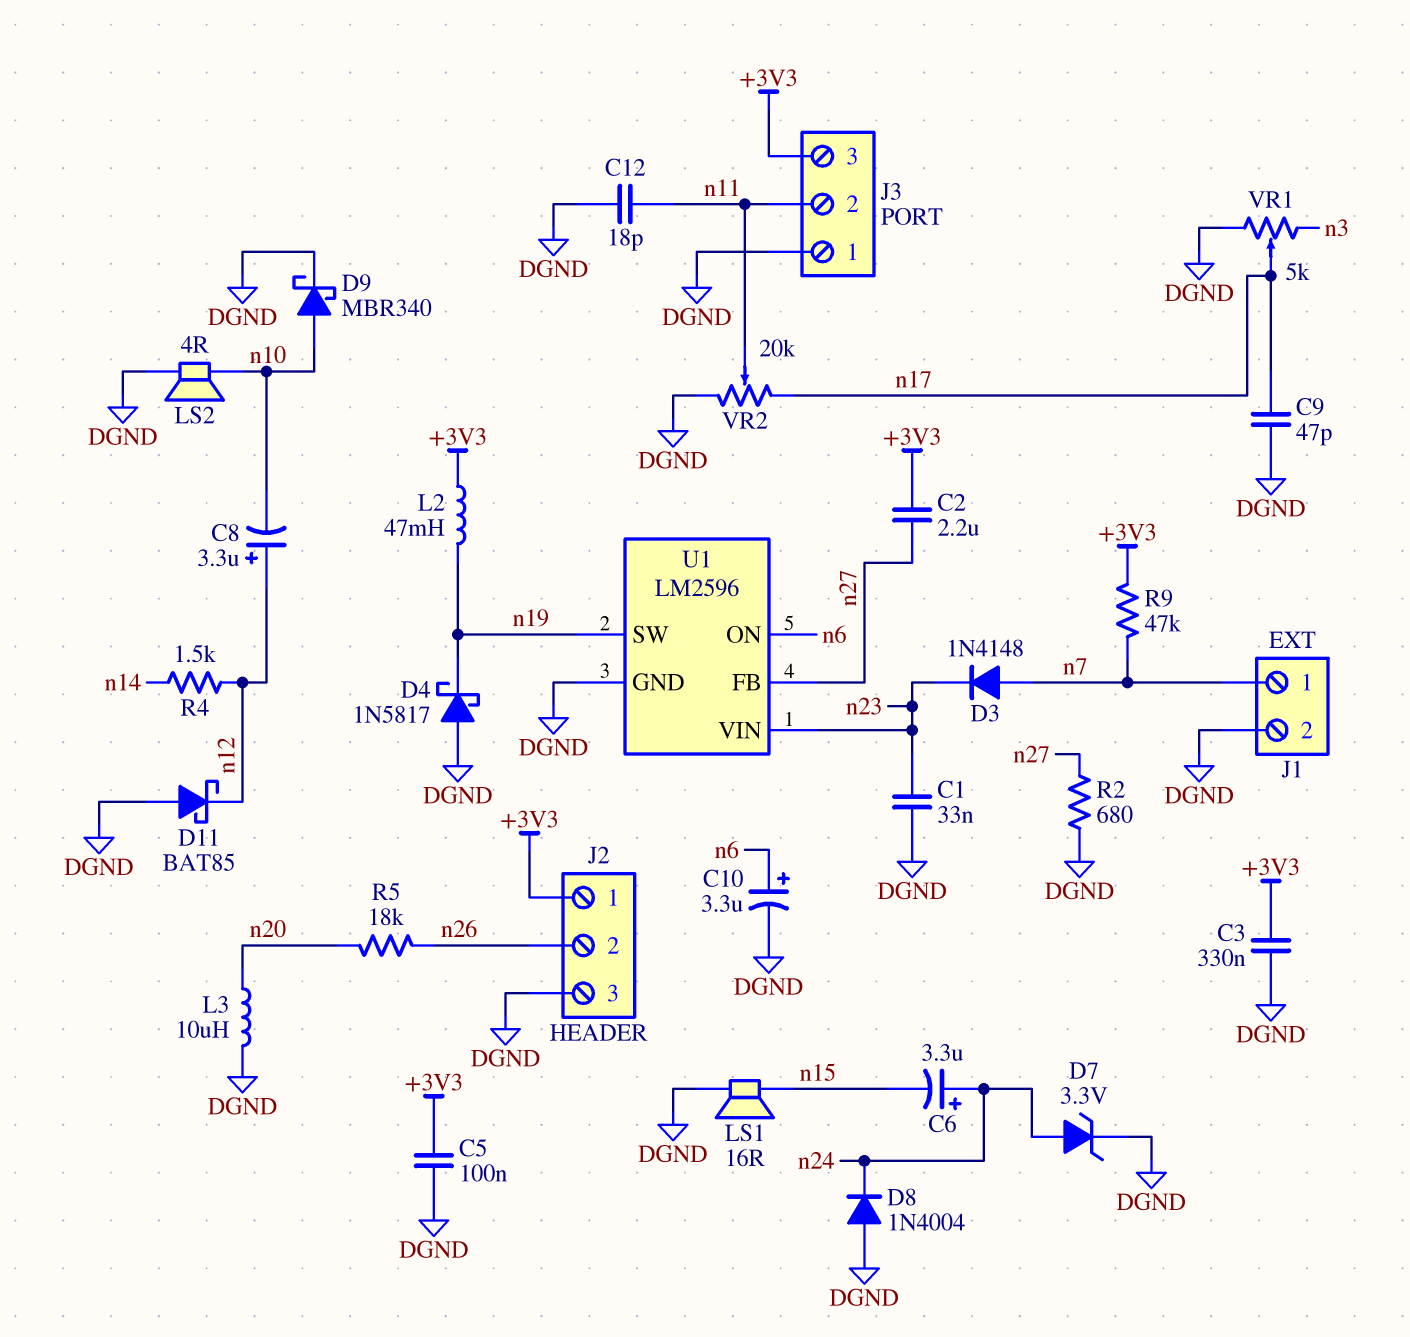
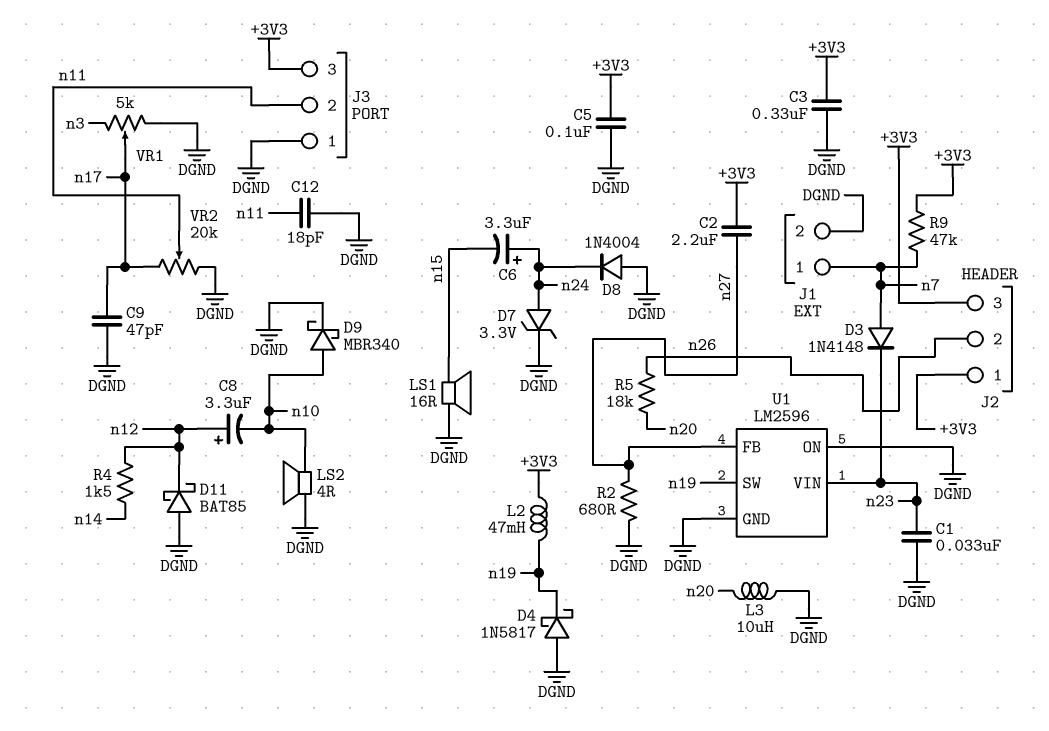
C10: 3.3uF (plus n6, minus DGND) -> none
J2 pin 3: DGND -> +3V3
U1 pin ON: n6 -> DGND

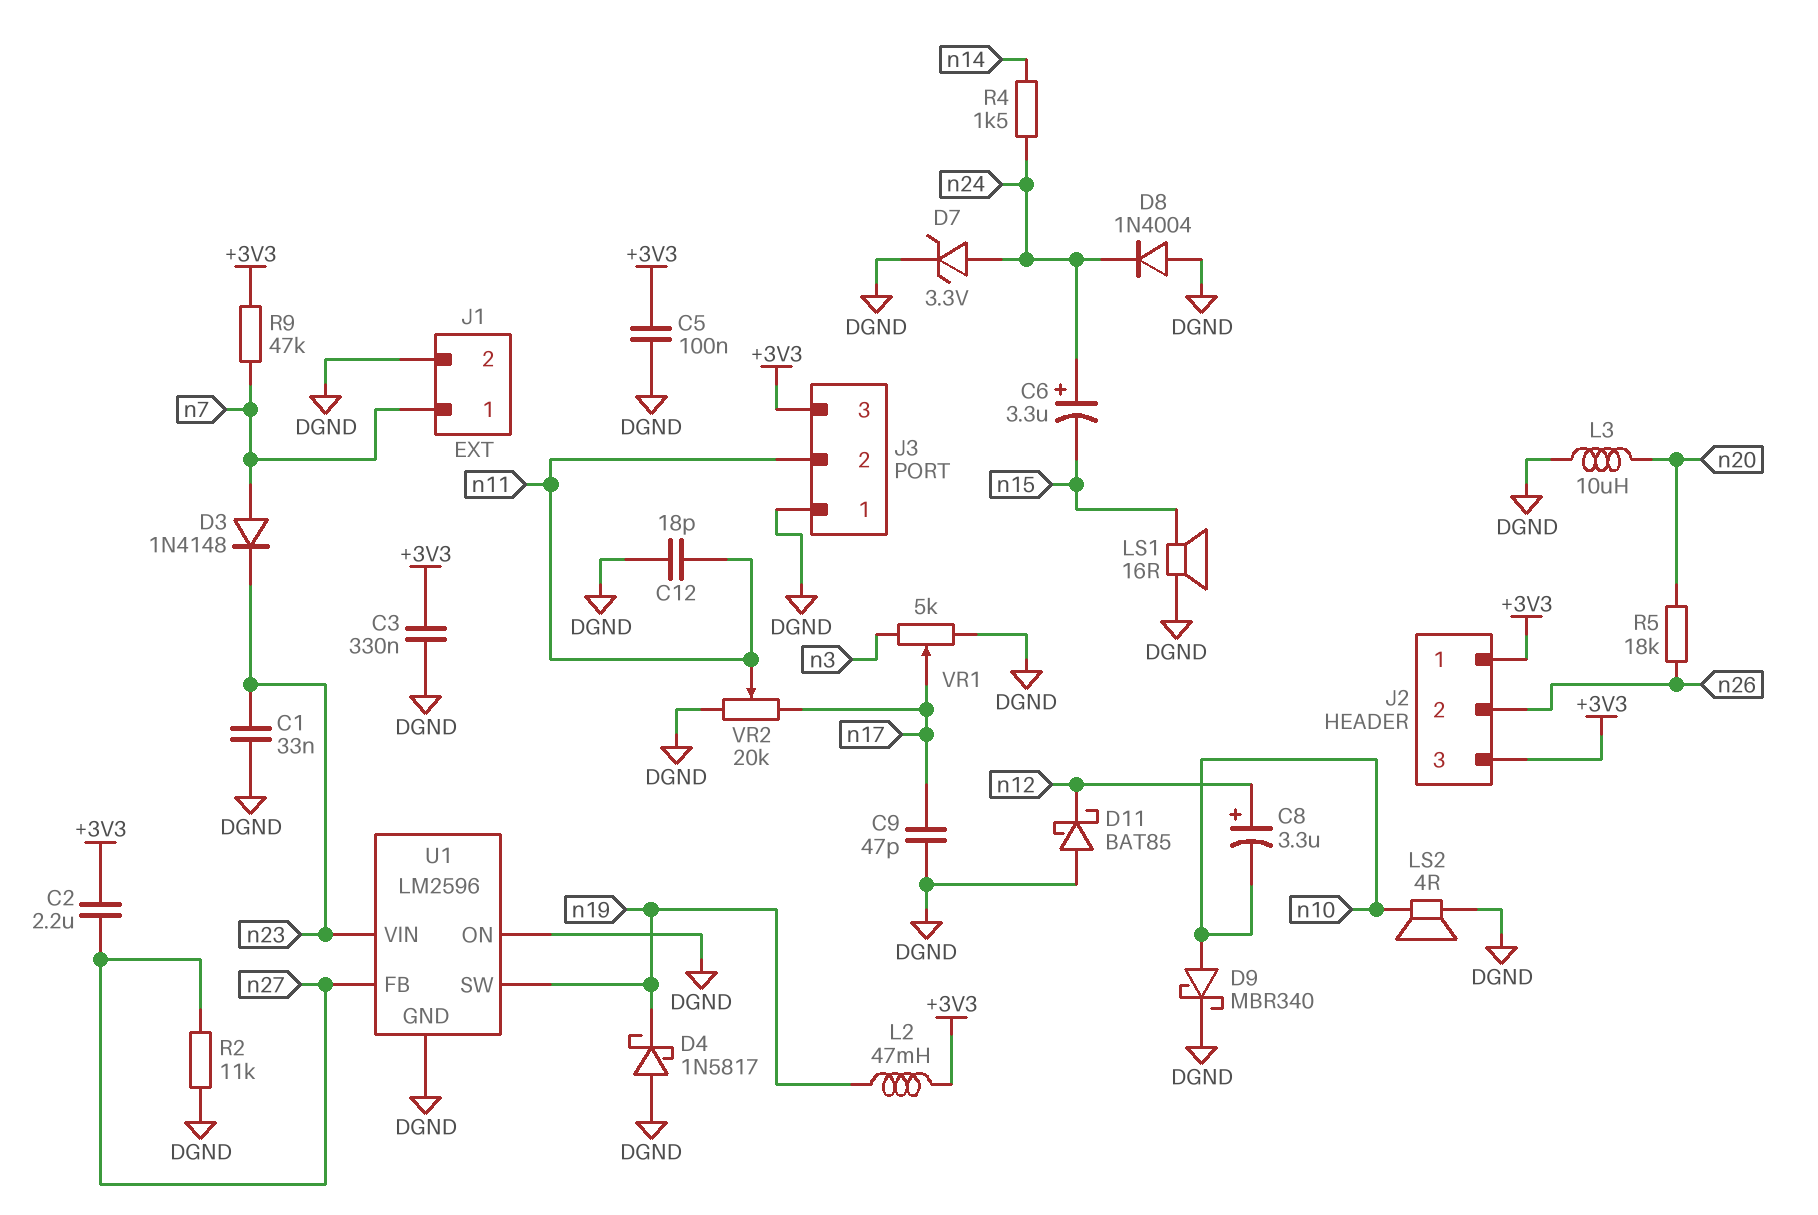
R2: 680 (DGND, n27) -> 11k (DGND, n27)
R4: 1.5k (n12, n14) -> 1.5k (n14, n24)

